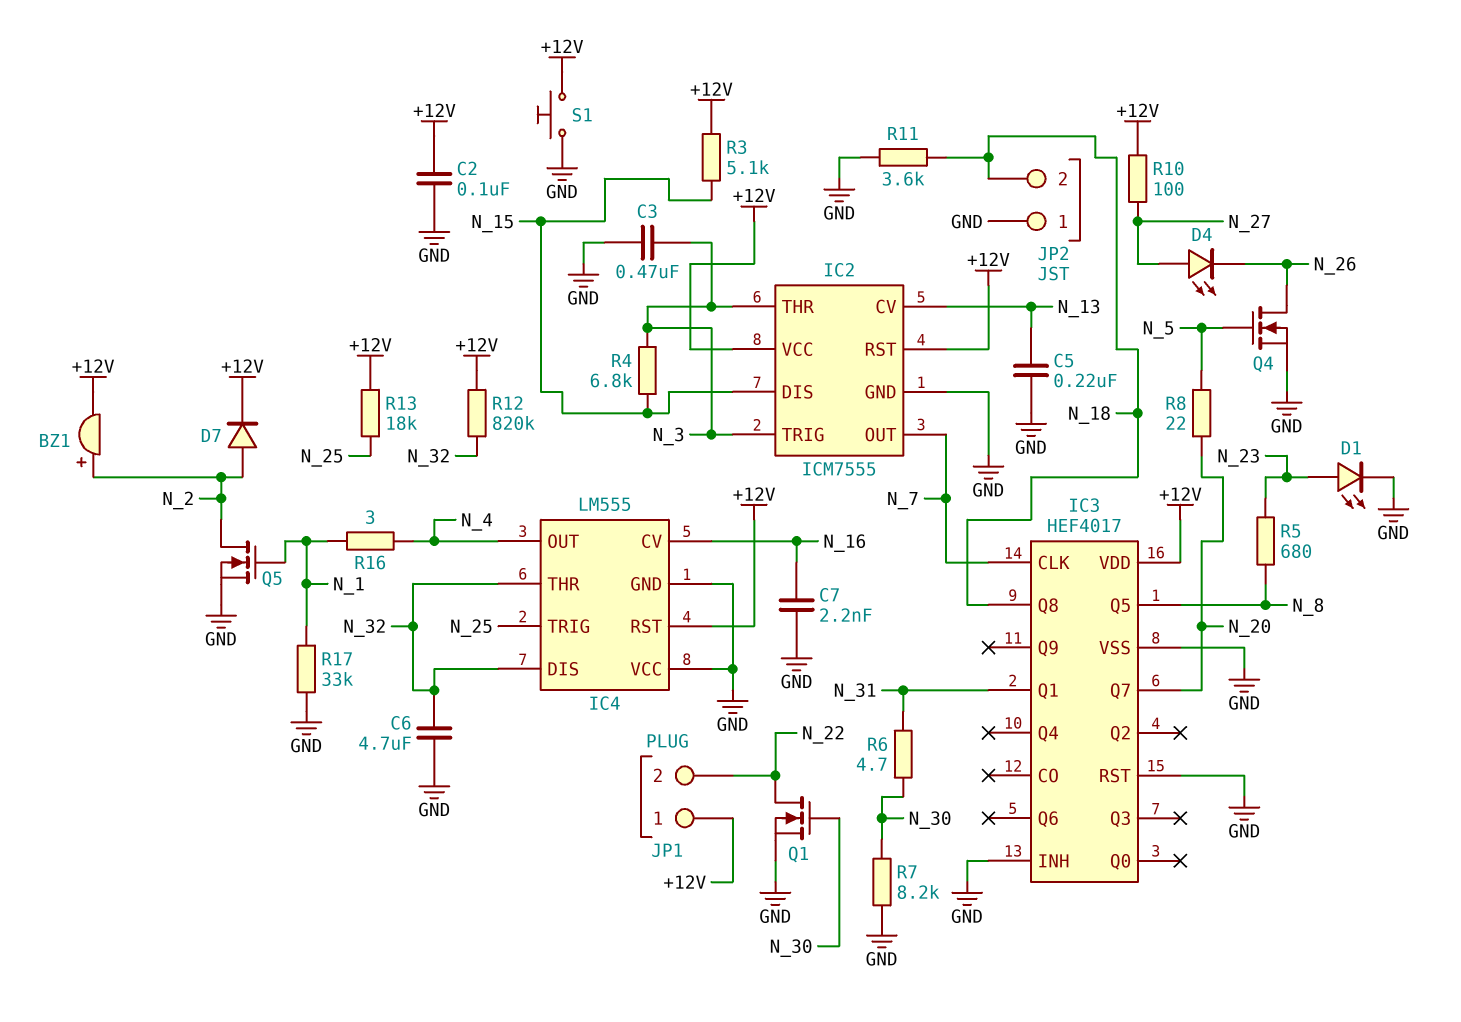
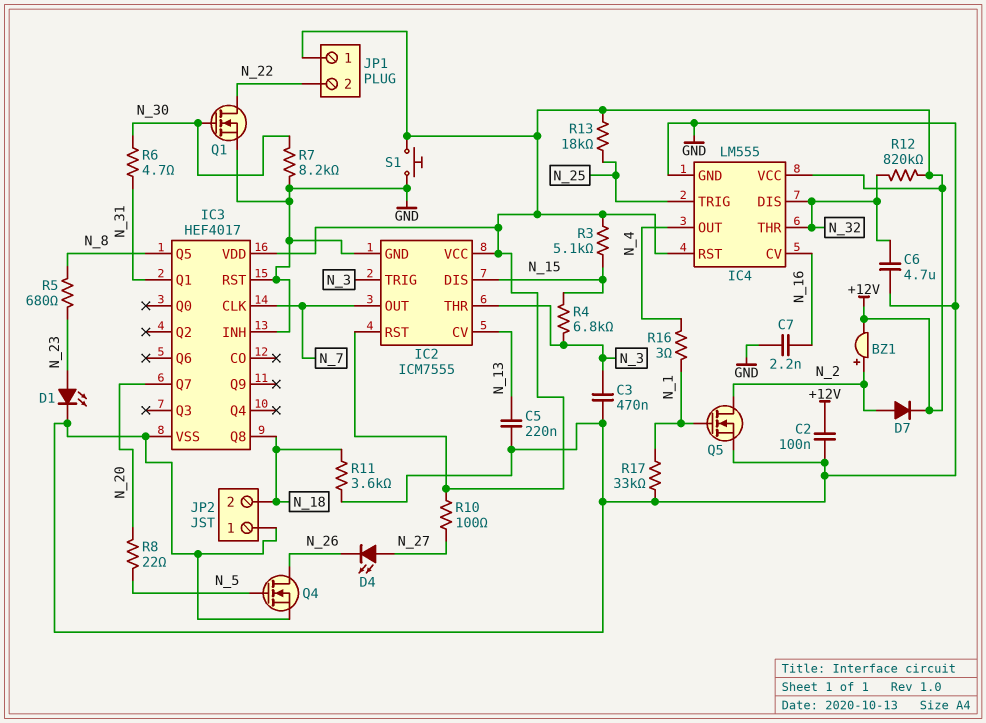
IC4 pin VCC: GND -> +12V

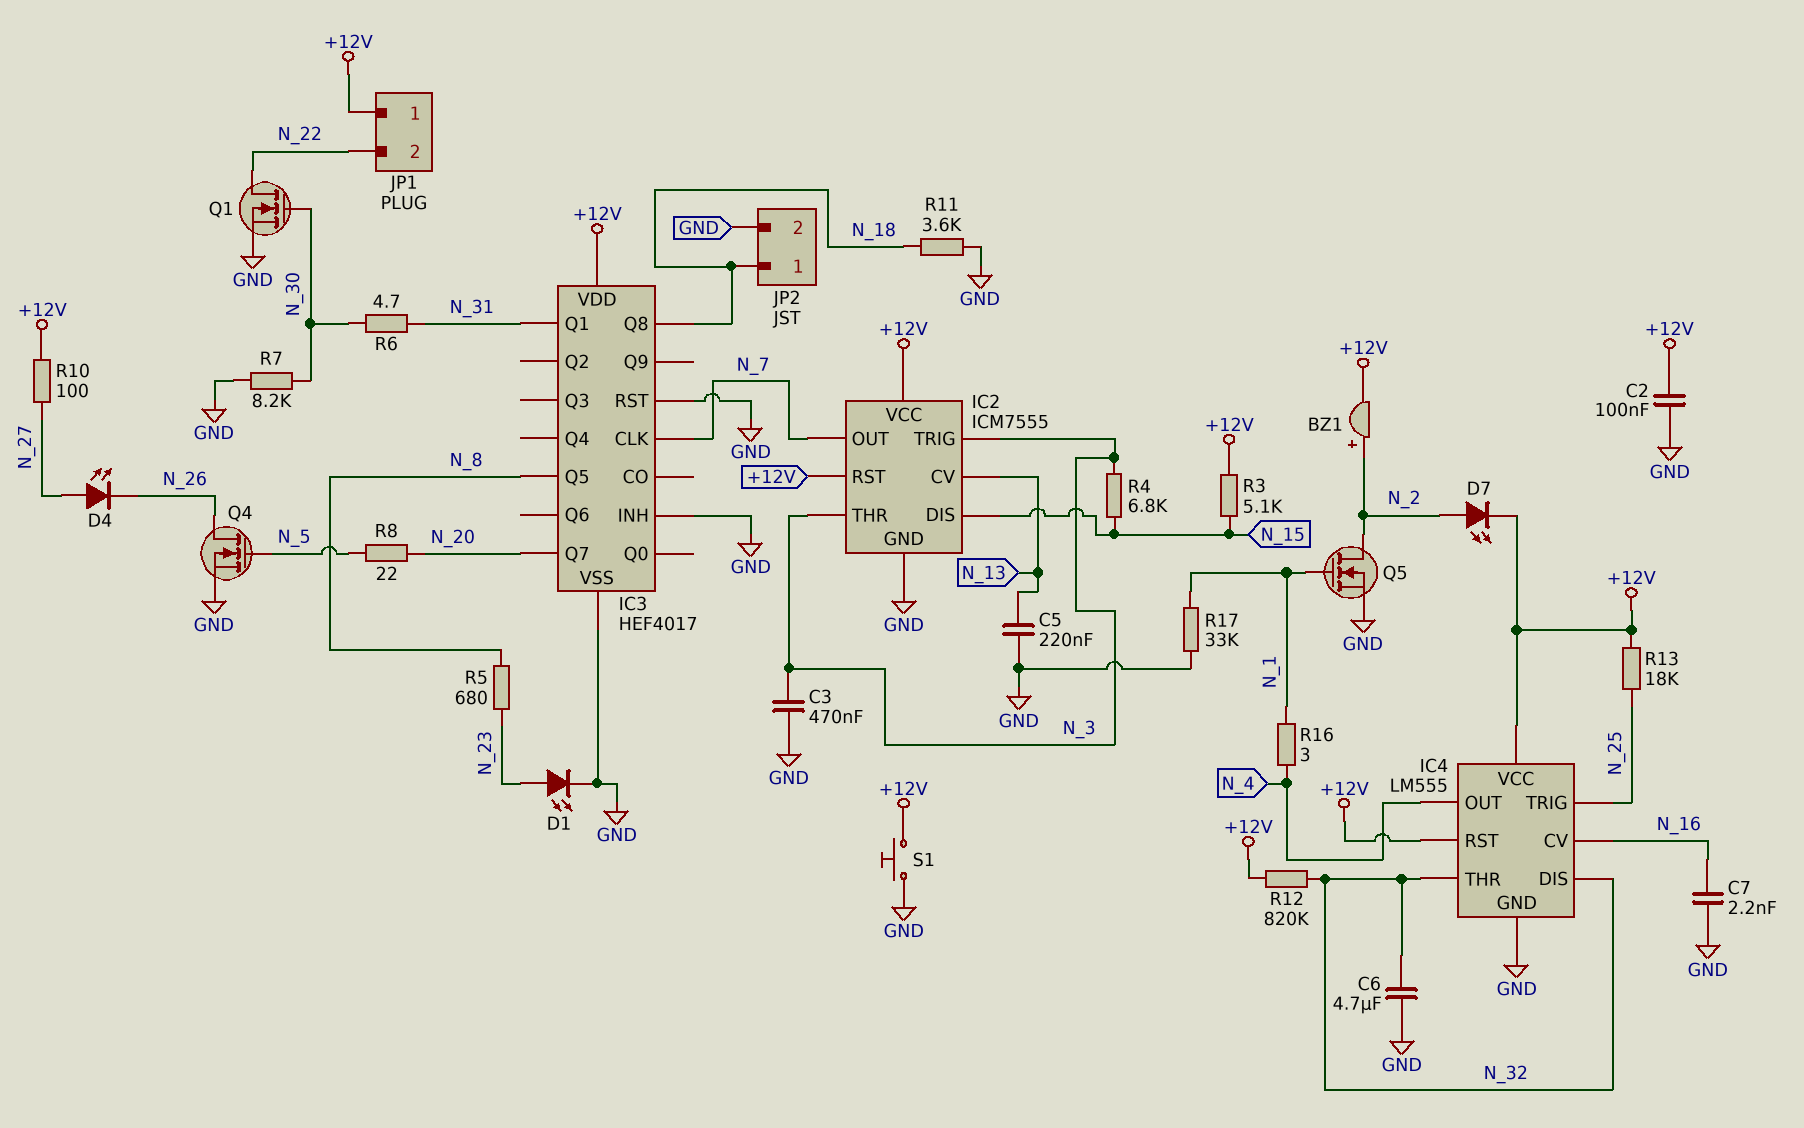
D7: diode (A N_2, K +12V) -> LED (A N_2, K +12V)
JP2 pin 1: GND -> N_18
JP2 pin 2: N_18 -> GND

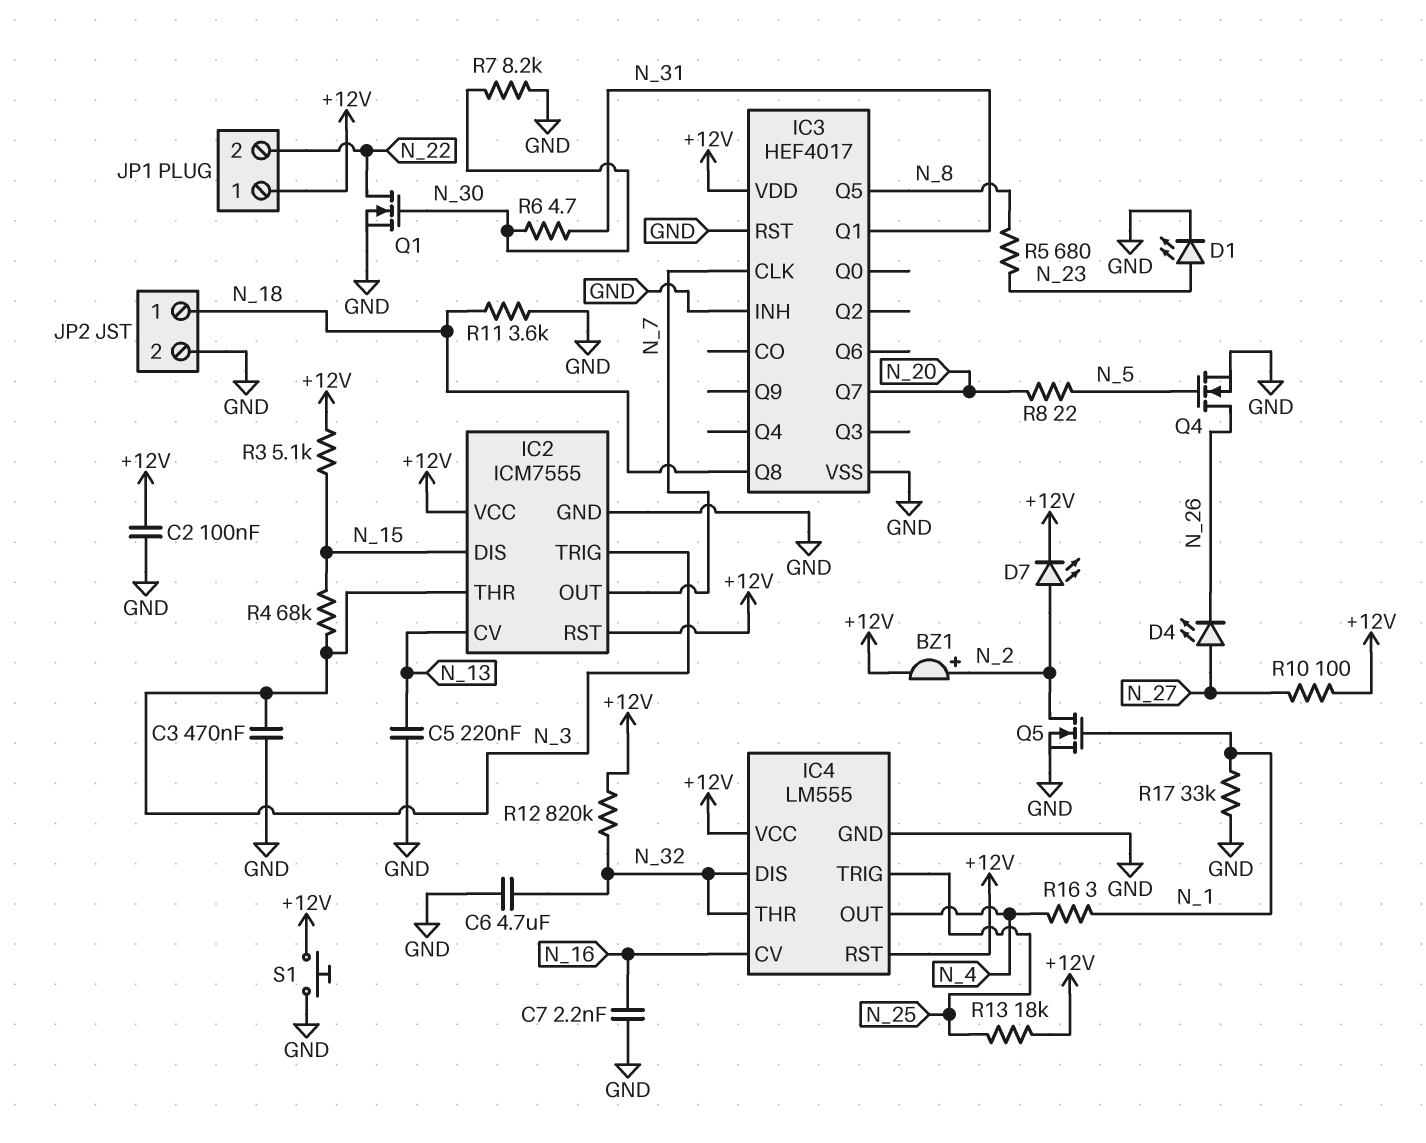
R4: 6.8k (N_3, N_15) -> 68k (N_3, N_15)

